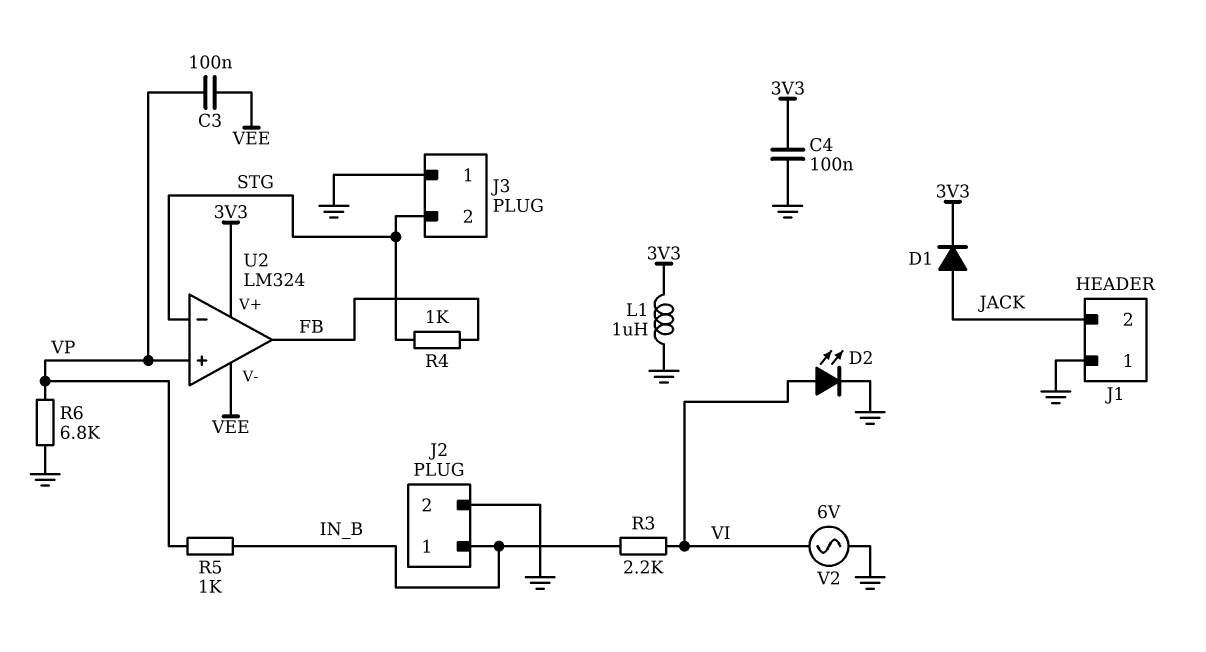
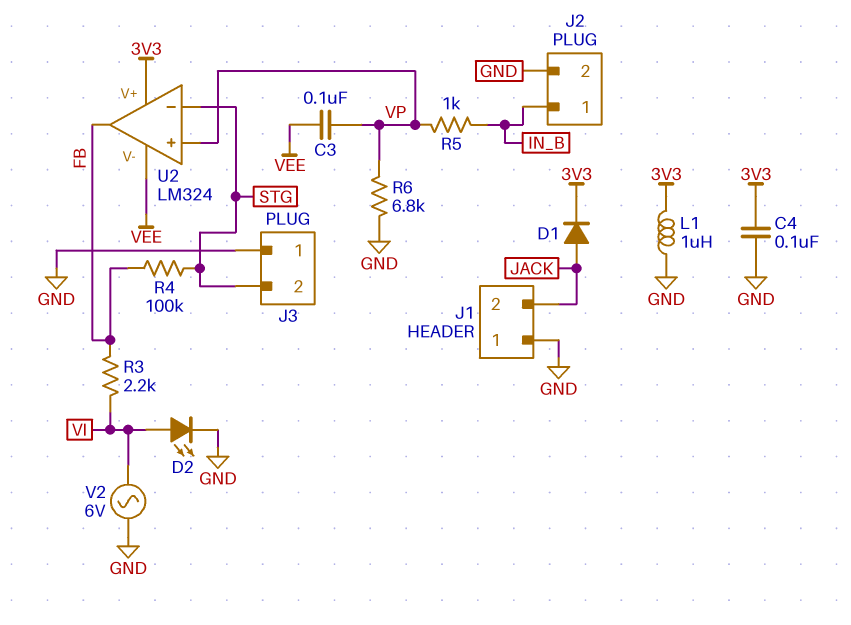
R3: 2.2k (IN_B, VI) -> 2.2k (FB, VI)
R4: 1k (FB, STG) -> 100k (FB, STG)

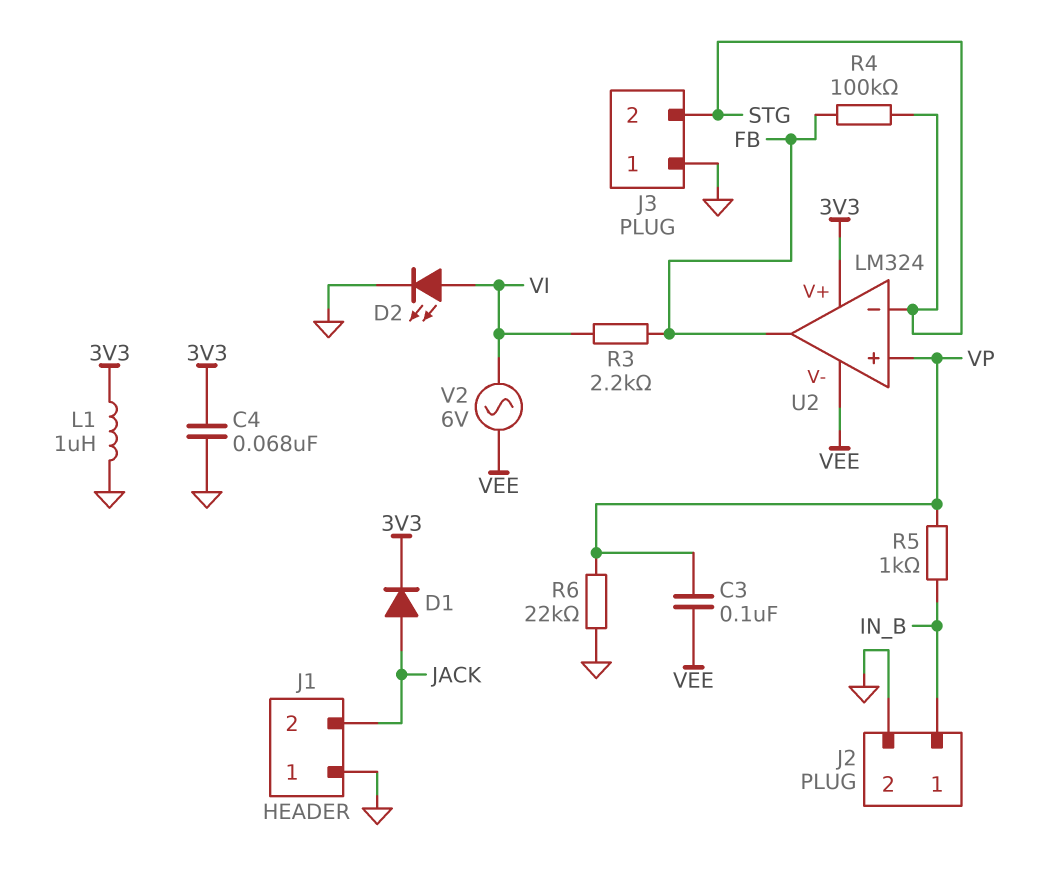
C4: 100nF (3V3, GND) -> 68nF (3V3, GND)
R6: 6.8k (GND, VP) -> 22k (GND, VP)
V2: AC 6V (GND, VI) -> AC 6V (VEE, VI)

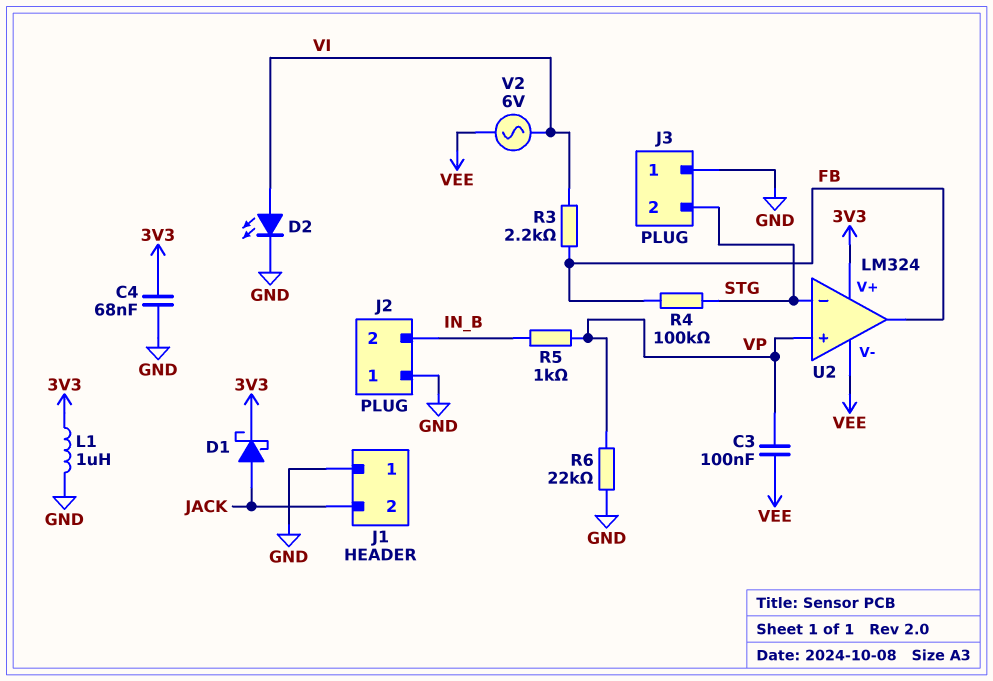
D1: diode (A JACK, K 3V3) -> schottky (A JACK, K 3V3)
J2 pin 1: IN_B -> GND
J2 pin 2: GND -> IN_B

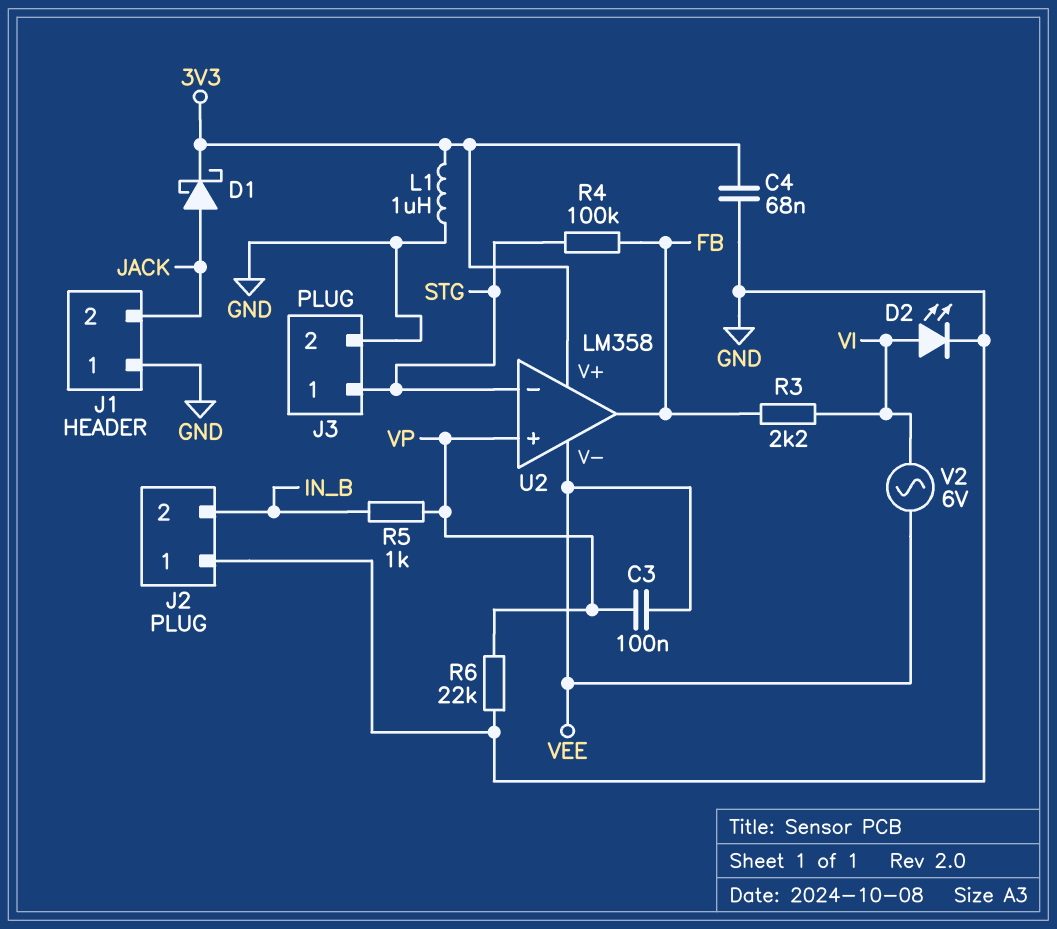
J3 pin 1: GND -> STG
J3 pin 2: STG -> GND
U2: LM324 -> LM358

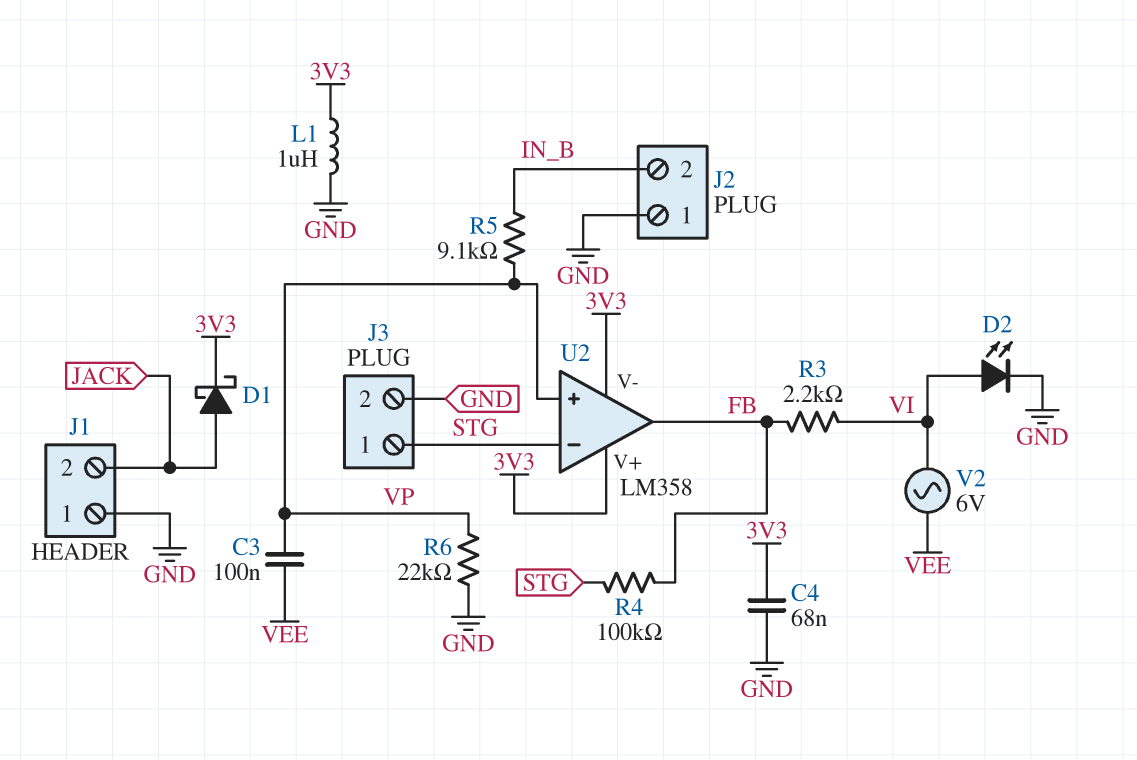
R5: 1k (IN_B, VP) -> 9.1k (IN_B, VP)
U2 pin V-: VEE -> 3V3

